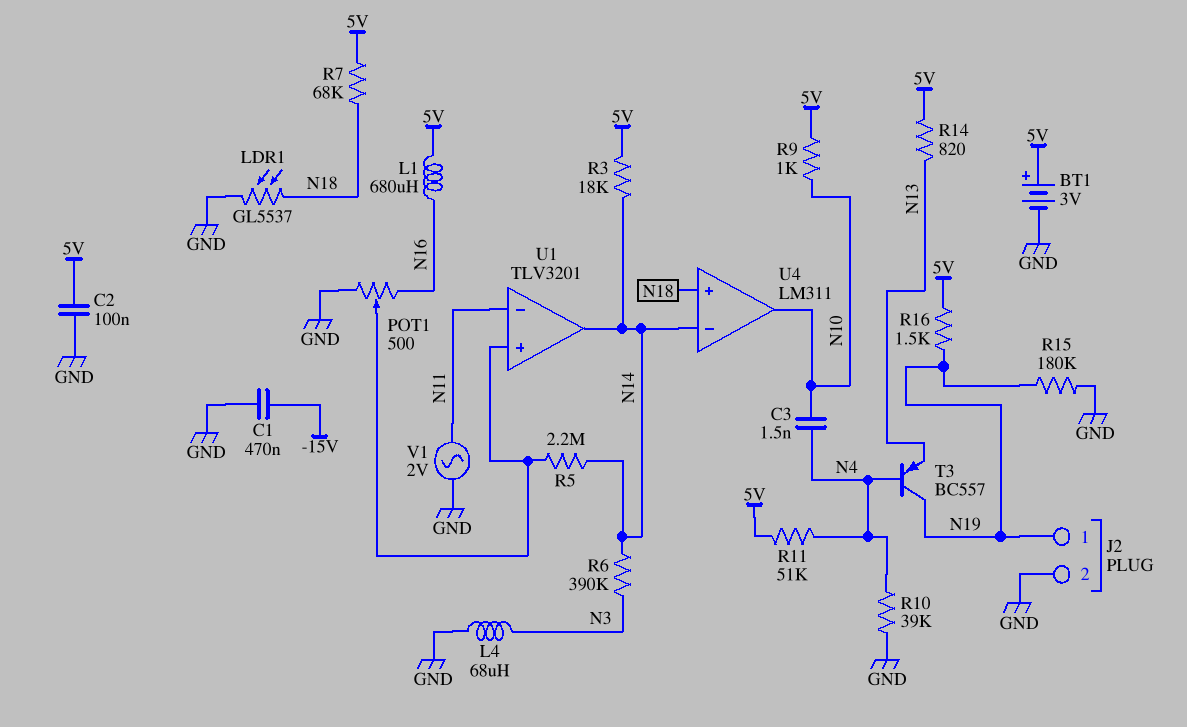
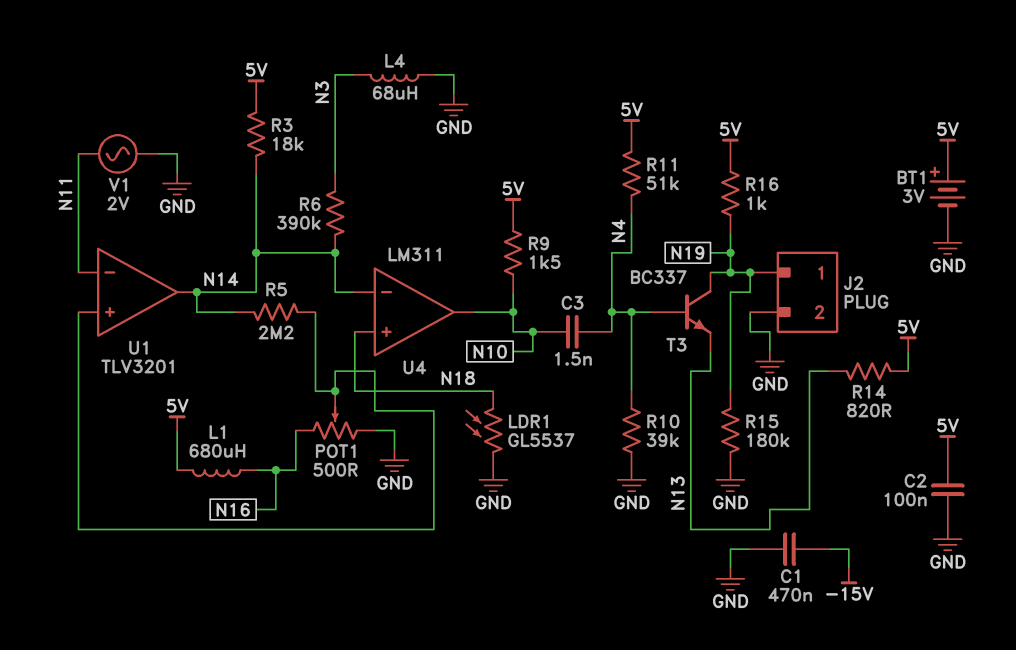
R7: 68k (5V, N18) -> none
R9: 1k (5V, N10) -> 1.5k (5V, N10)
R16: 1.5k (5V, N19) -> 1k (5V, N19)
T3: PNP BC557 (B N4, C N19, E N13) -> NPN BC337 (B N4, C N19, E N13)

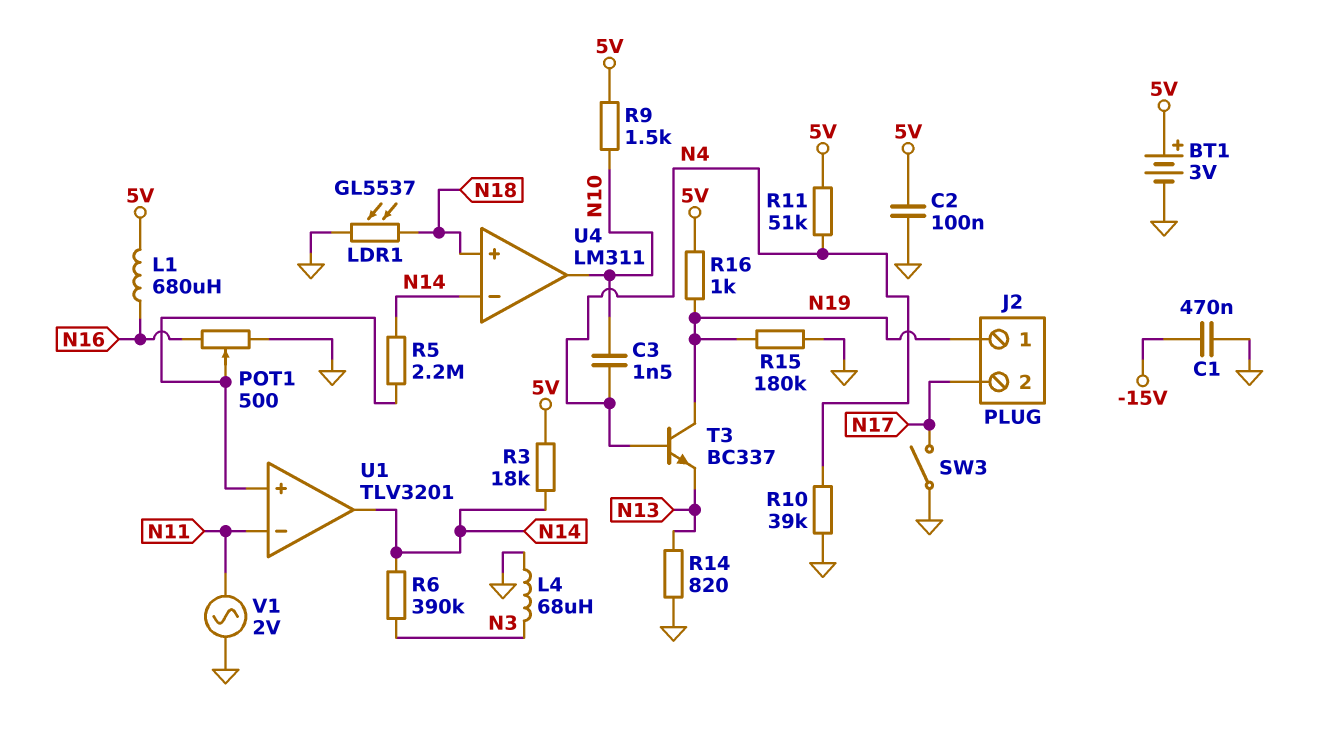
J2 pin 2: GND -> N17
R14: 820 (5V, N13) -> 820 (GND, N13)
SW3: none -> switch (GND, N17)

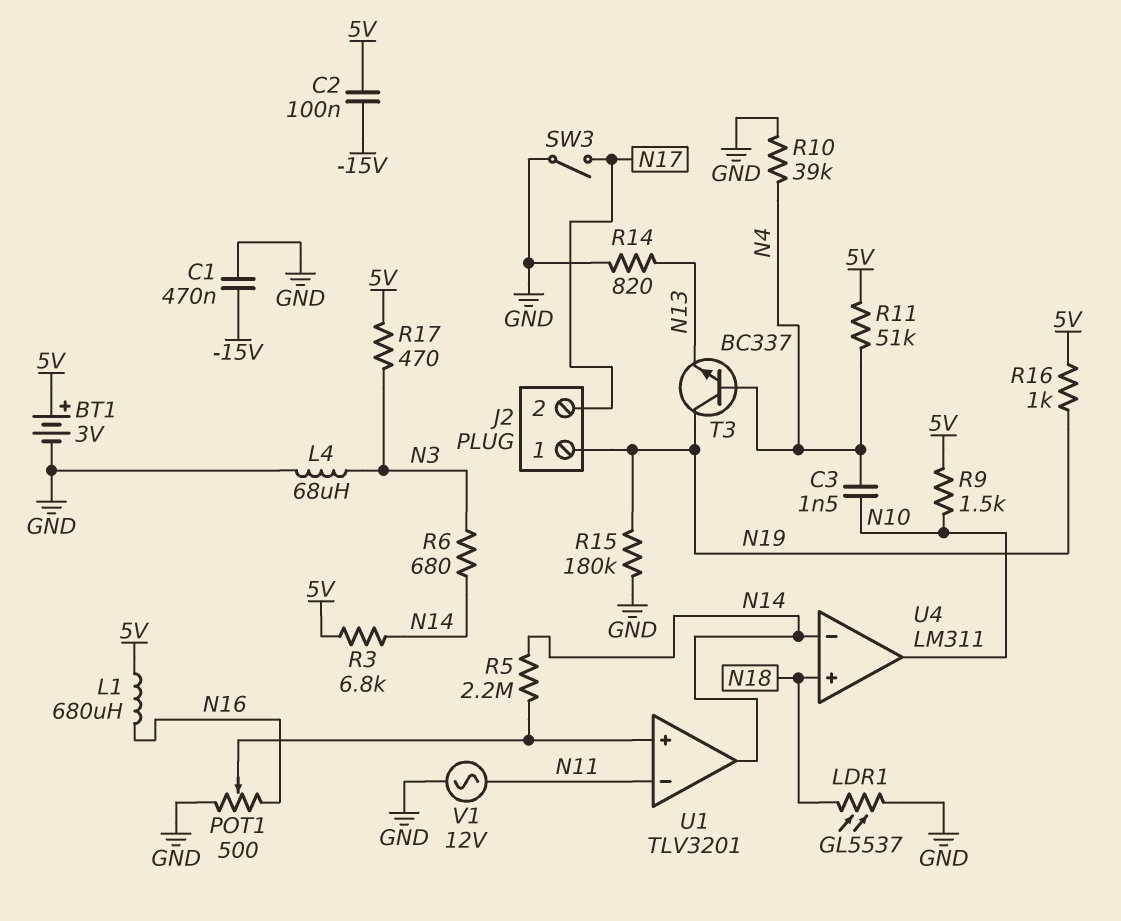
C2: 100nF (5V, GND) -> 100nF (-15V, 5V)
R3: 18k (5V, N14) -> 6.8k (5V, N14)
R6: 390k (N3, N14) -> 680 (N3, N14)
R17: none -> 470 (5V, N3)
V1: AC 2V (GND, N11) -> AC 12V (GND, N11)

